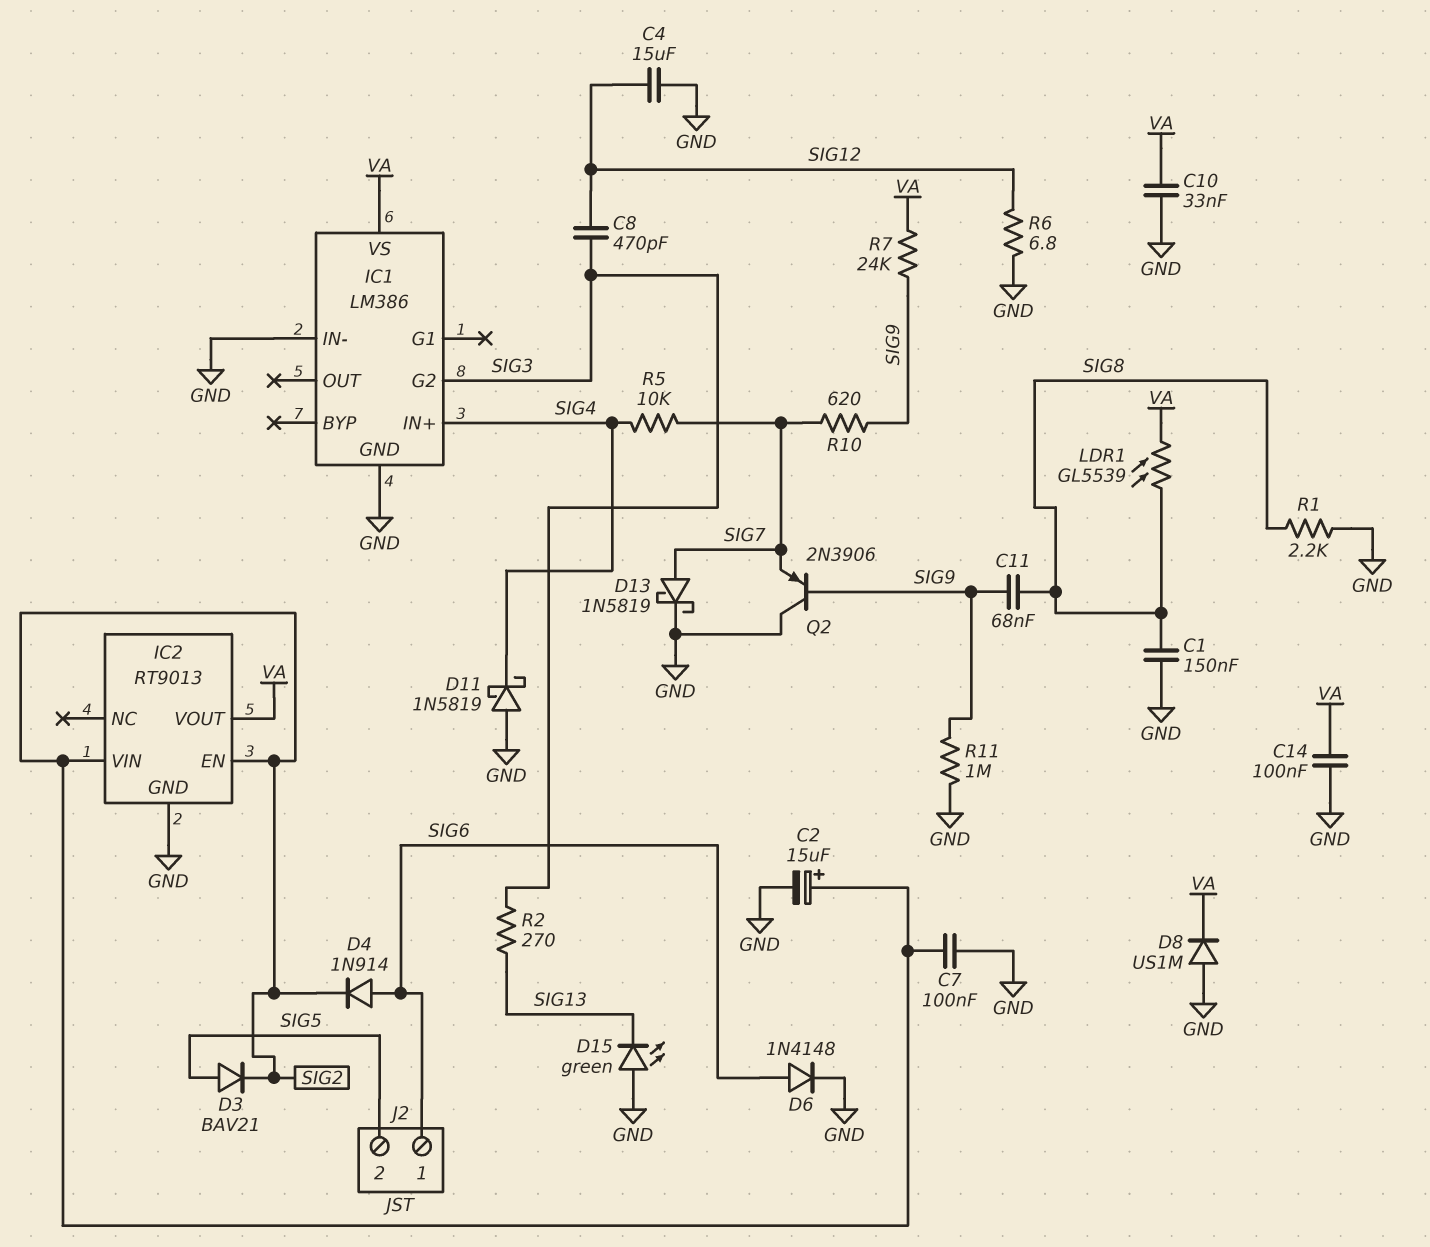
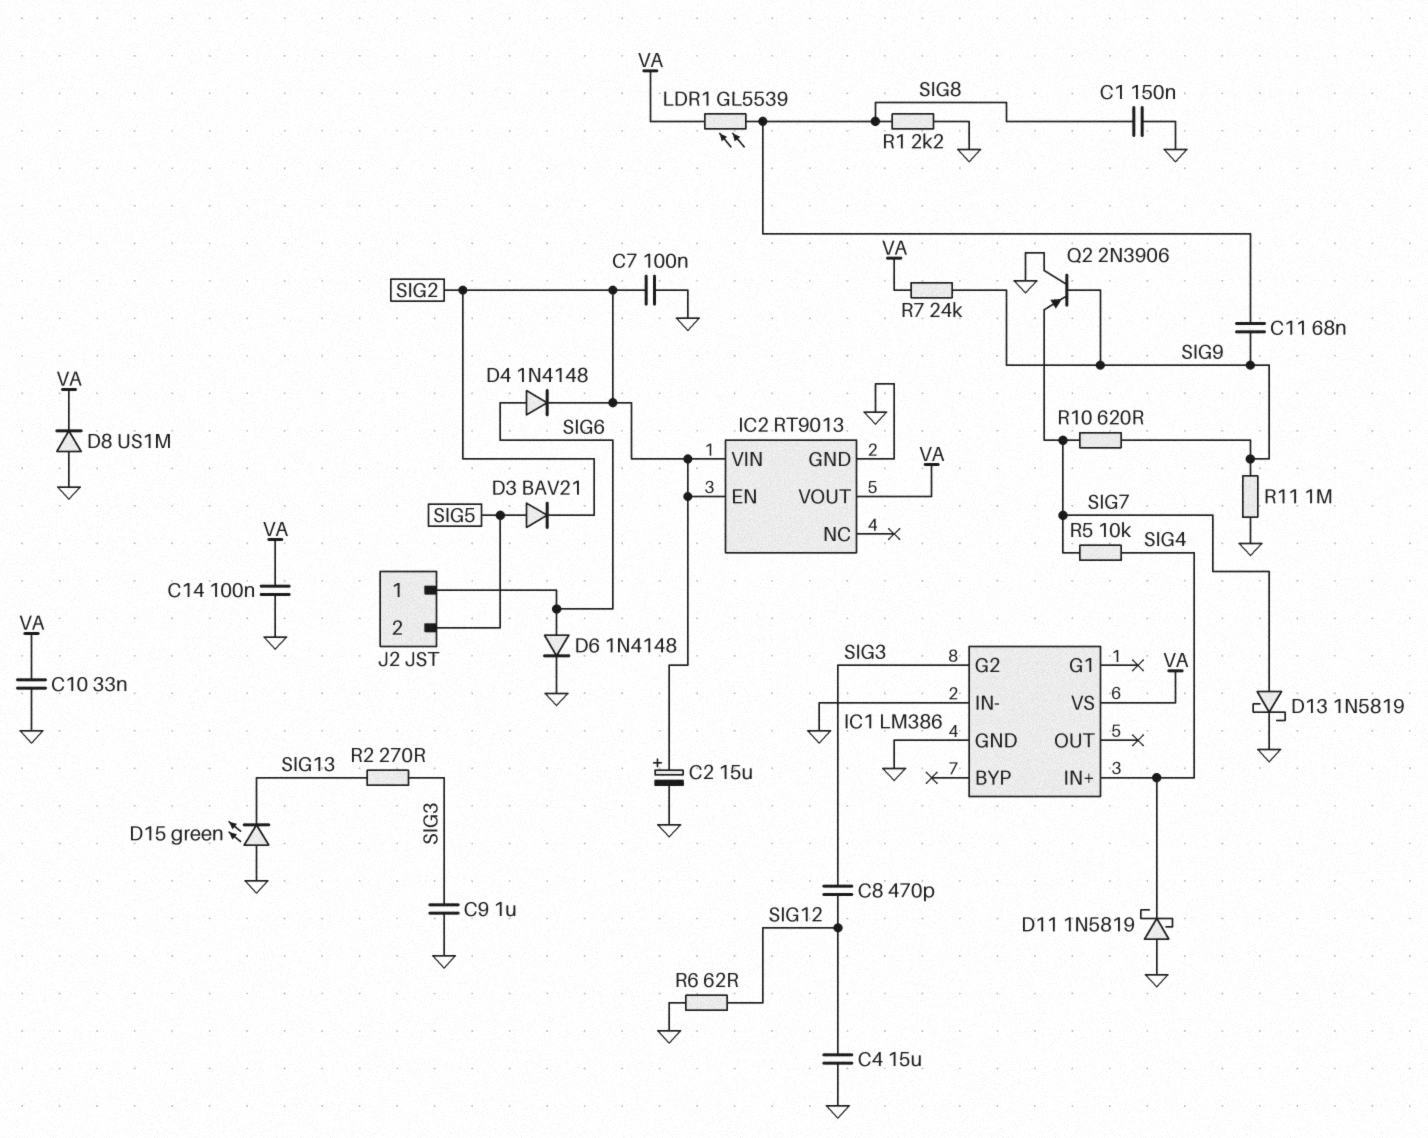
C9: none -> 1uF (GND, SIG3)
D4: diode 1N914 (A SIG6, K SIG2) -> diode 1N4148 (A SIG6, K SIG2)
R6: 6.8 (GND, SIG12) -> 62 (GND, SIG12)

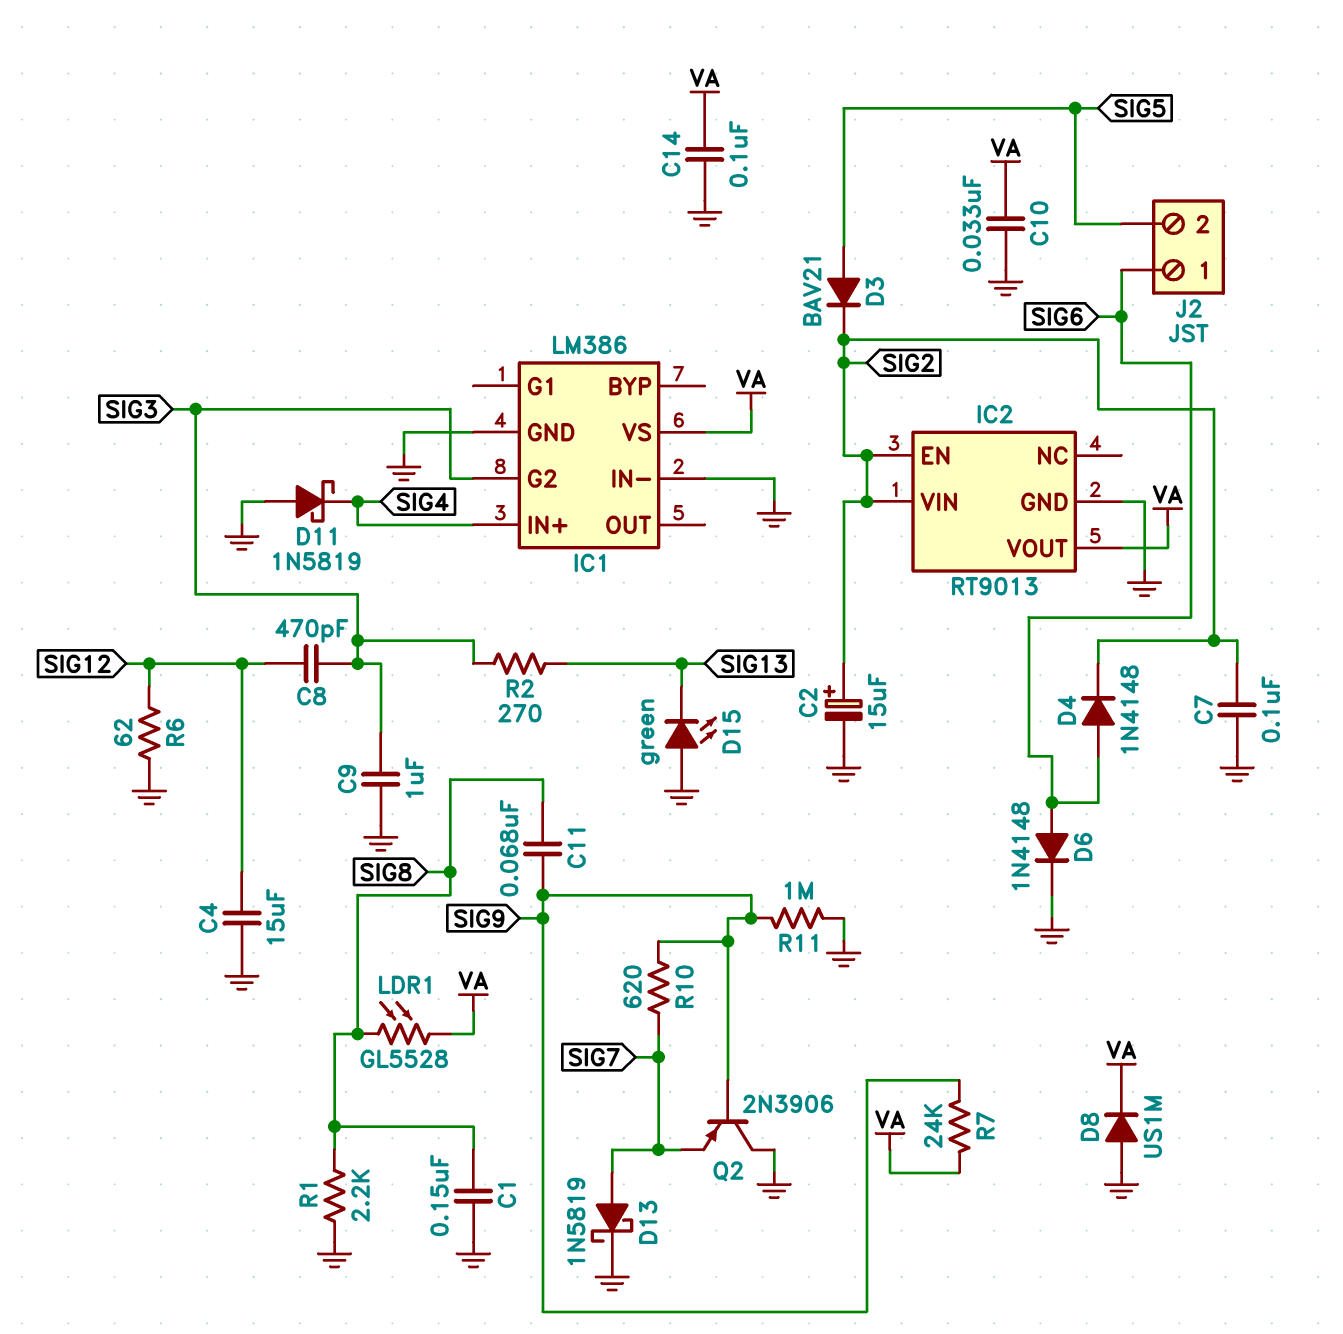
LDR1: GL5539 (SIG8, VA) -> GL5528 (SIG8, VA)
R5: 10k (SIG4, SIG7) -> none

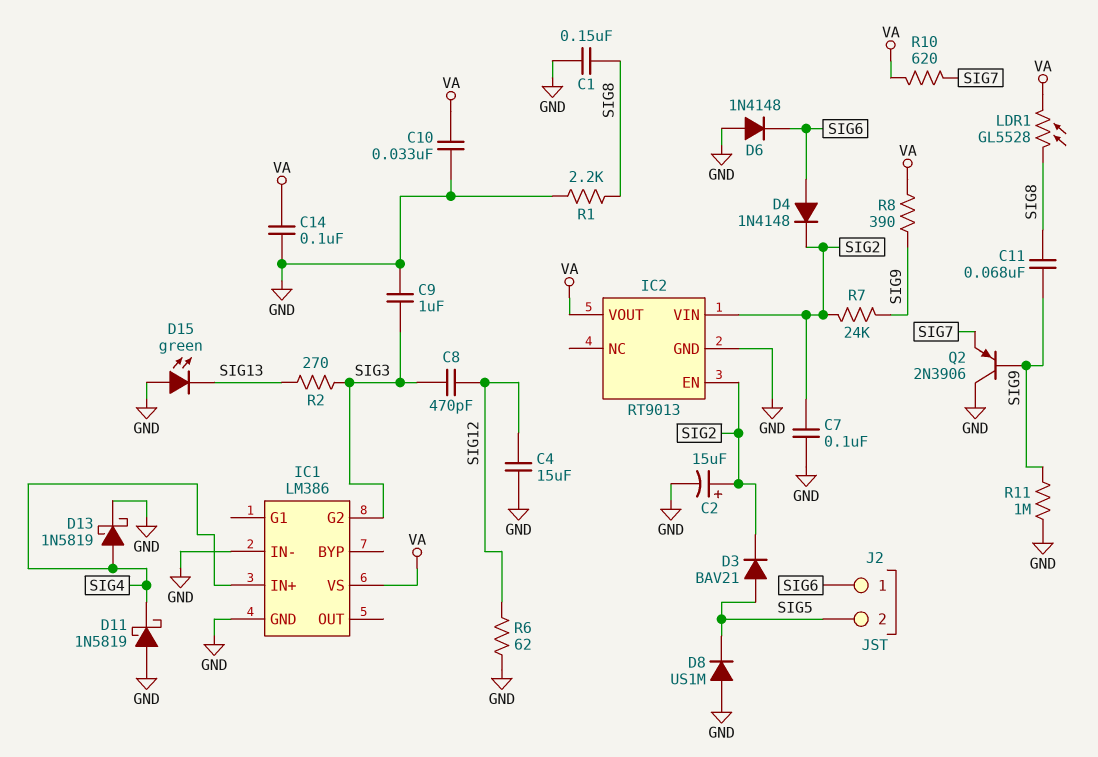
D6: diode 1N4148 (A SIG6, K GND) -> diode 1N4148 (A GND, K SIG6)
D8: diode US1M (A GND, K VA) -> diode US1M (A GND, K SIG5)
D13: schottky 1N5819 (A SIG7, K GND) -> schottky 1N5819 (A SIG4, K GND)
R7: 24k (SIG9, VA) -> 24k (SIG2, SIG9)
R8: none -> 390 (SIG9, VA)
R10: 620 (SIG7, SIG9) -> 620 (SIG7, VA)

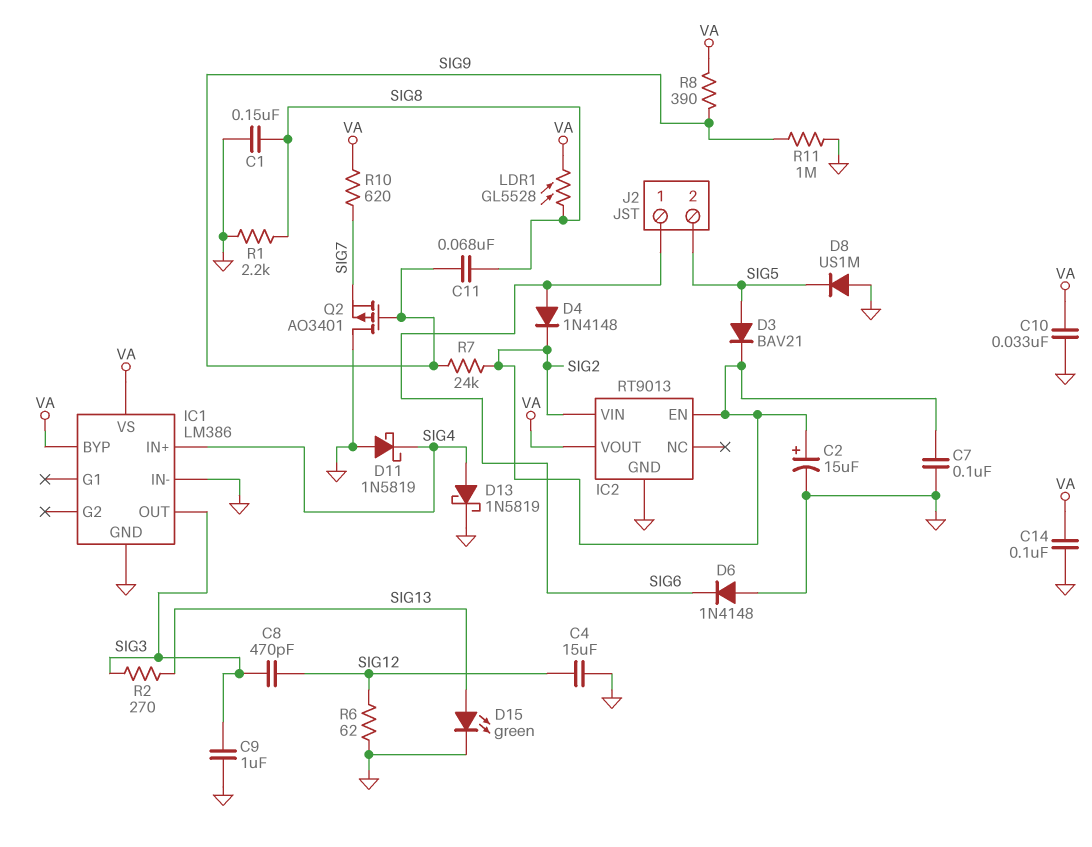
D15: LED green (A GND, K SIG13) -> LED green (A SIG13, K GND)
IC1 pin BYP: none -> VA
IC1 pin G2: SIG3 -> none
IC1 pin OUT: none -> SIG3
Q2: PNP 2N3906 (B SIG9, C GND, E SIG7) -> PMOS AO3401 (G SIG9, D GND, S SIG7)

